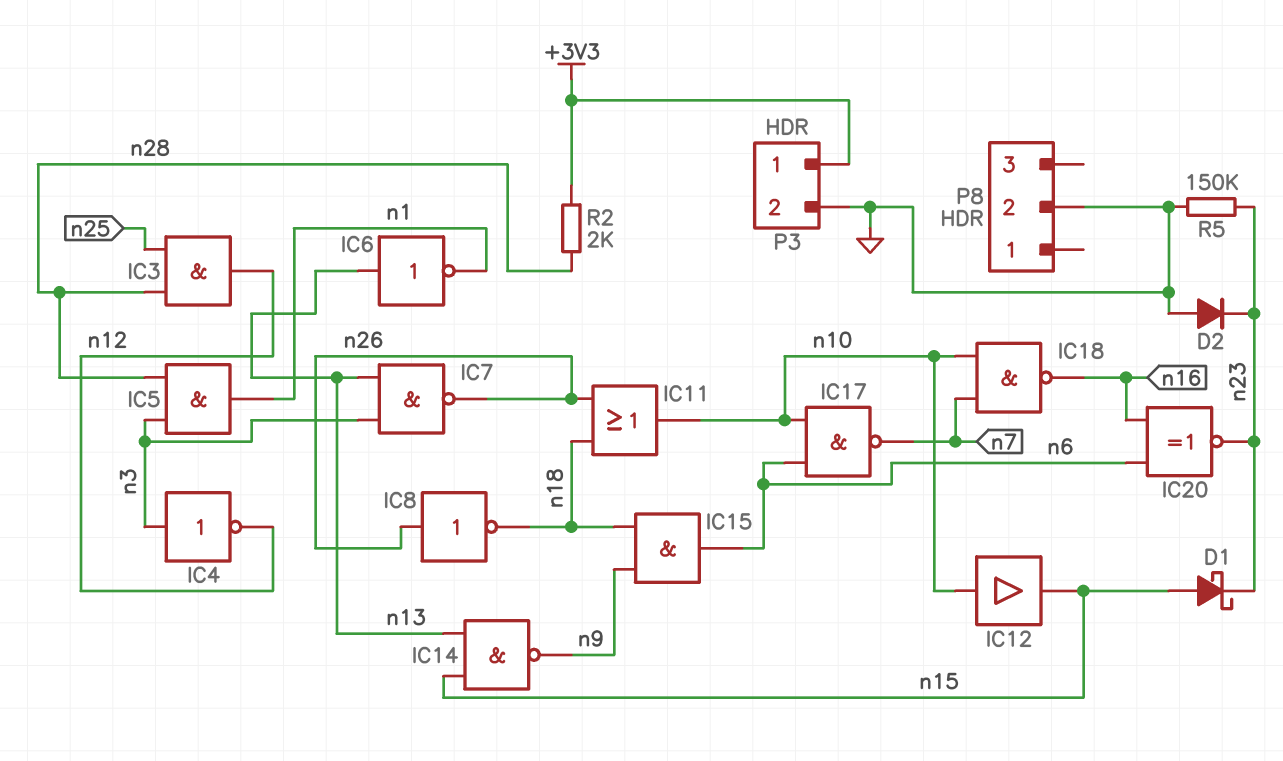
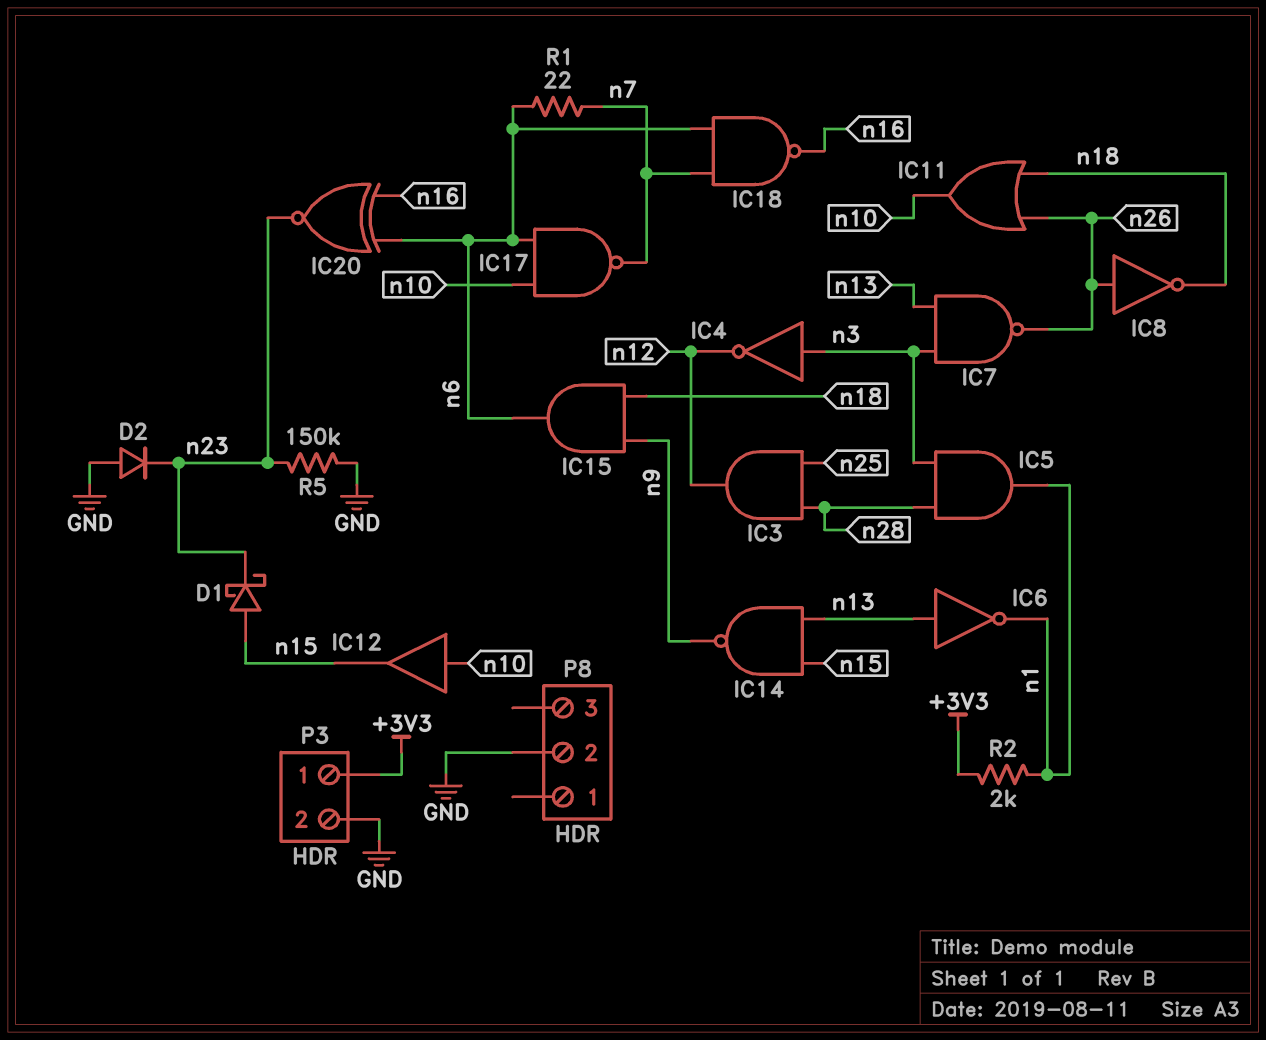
IC18: NAND (in n7, in n10, out n16) -> NAND (in n6, in n7, out n16)
R1: none -> 22 (n6, n7)
R2: 2k (+3V3, n28) -> 2k (+3V3, n1)

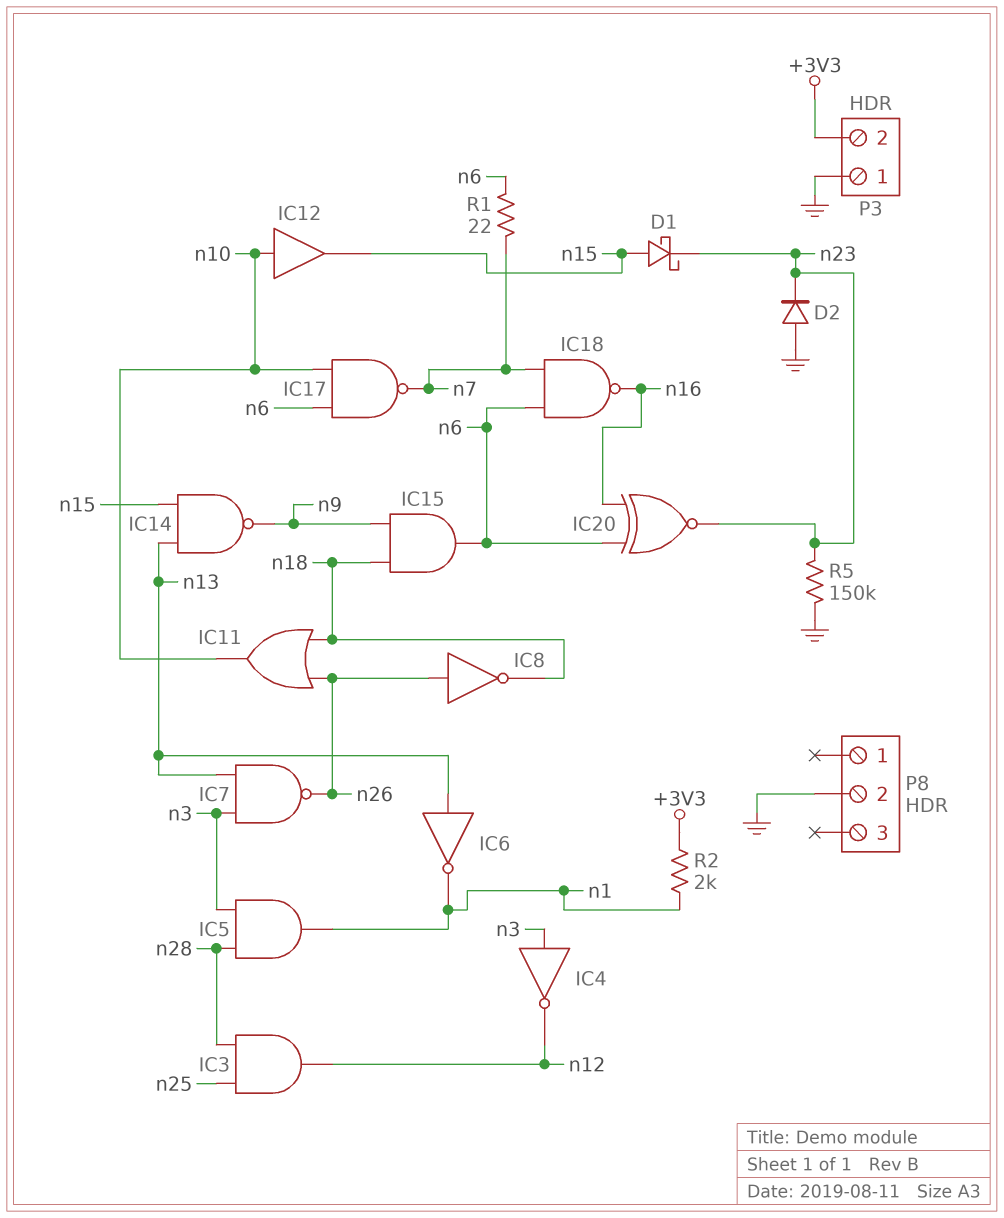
P3 pin 1: +3V3 -> GND
P3 pin 2: GND -> +3V3

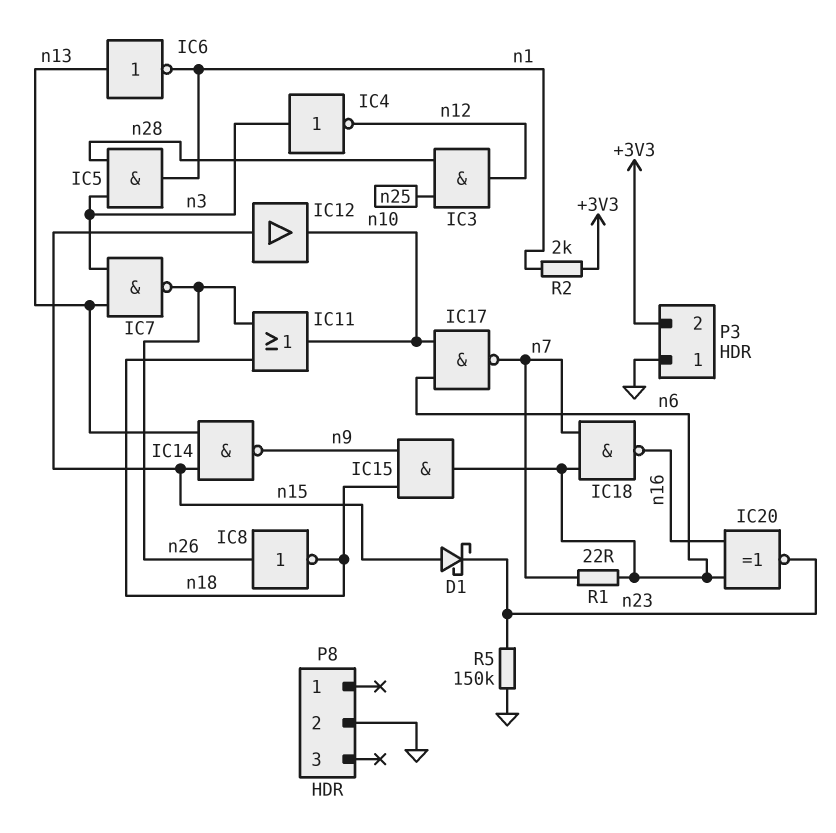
D2: diode (A GND, K n23) -> none
IC12: buffer (in n10, out n15) -> buffer (in n15, out n10)

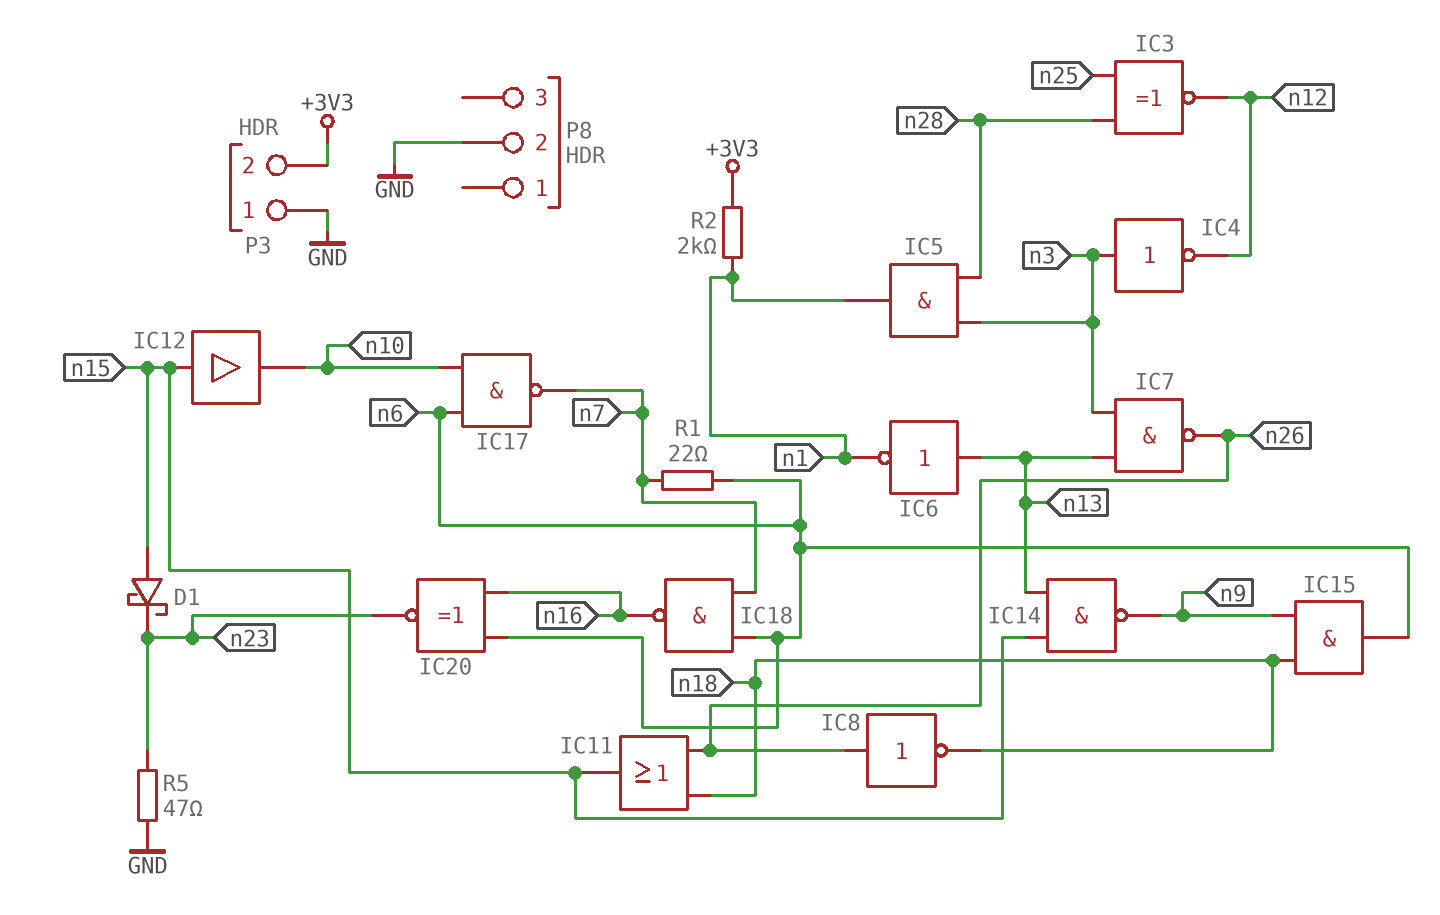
IC3: AND (in n25, in n28, out n12) -> XNOR (in n25, in n28, out n12)
IC11: OR (in n18, in n26, out n10) -> OR (in n18, in n26, out n15)
R5: 150k (GND, n23) -> 47 (GND, n23)

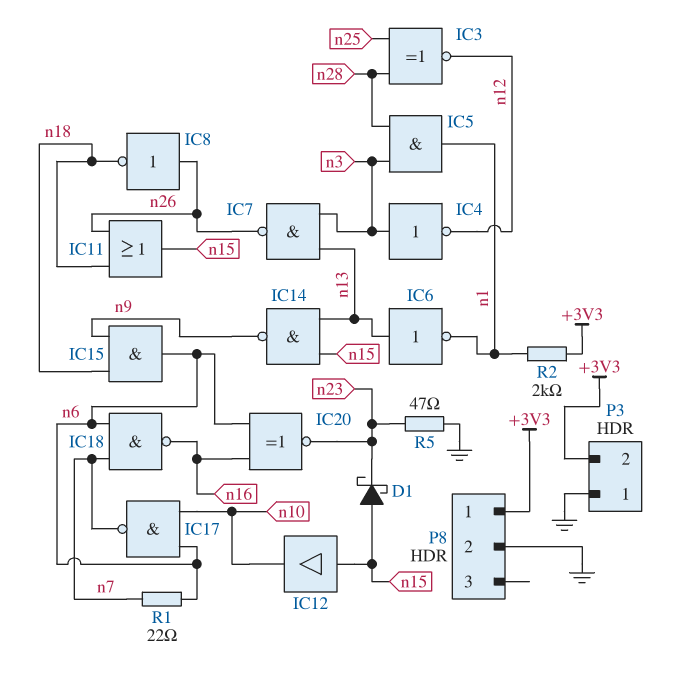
P8 pin 1: none -> +3V3

